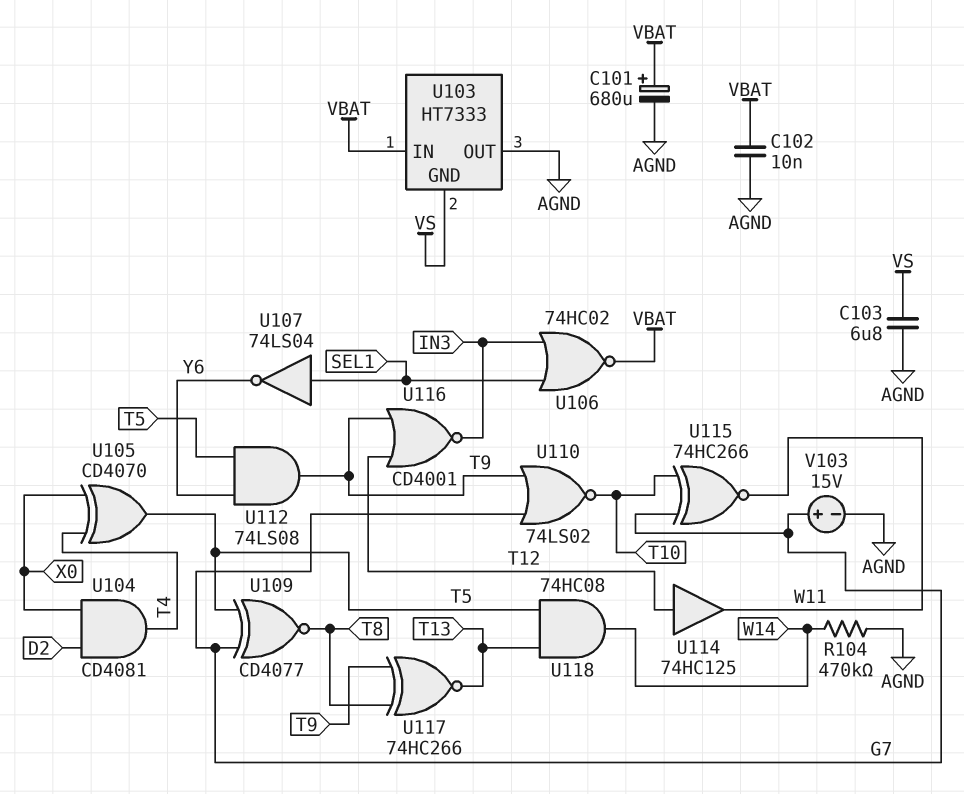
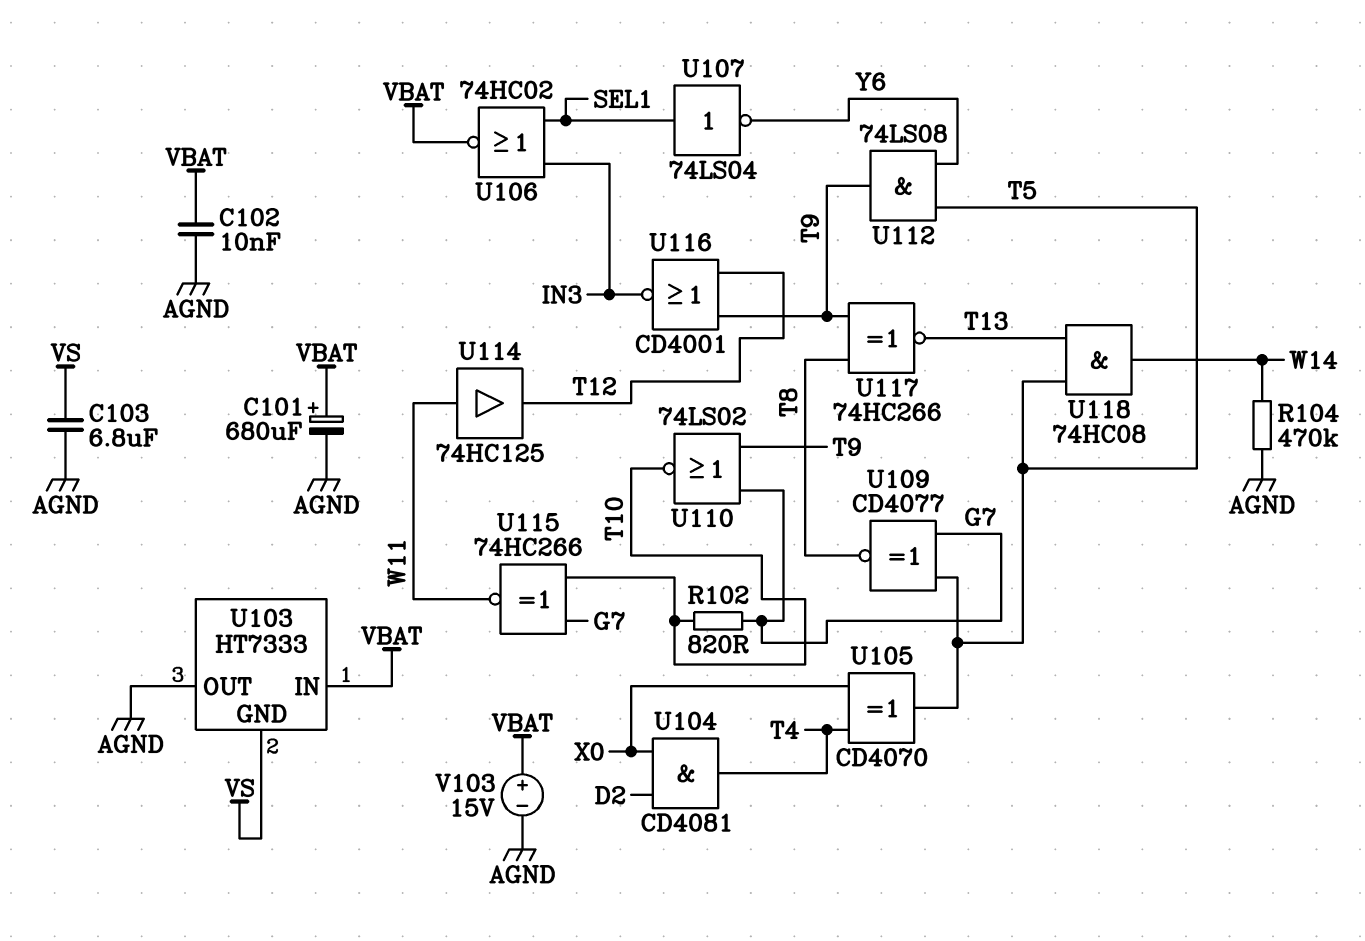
R102: none -> 820 (G7, T10)
U114: buffer 74HC125 (in T12, out W11) -> buffer 74HC125 (in W11, out T12)
V103: 15V (plus G7, minus AGND) -> 15V (plus VBAT, minus AGND)

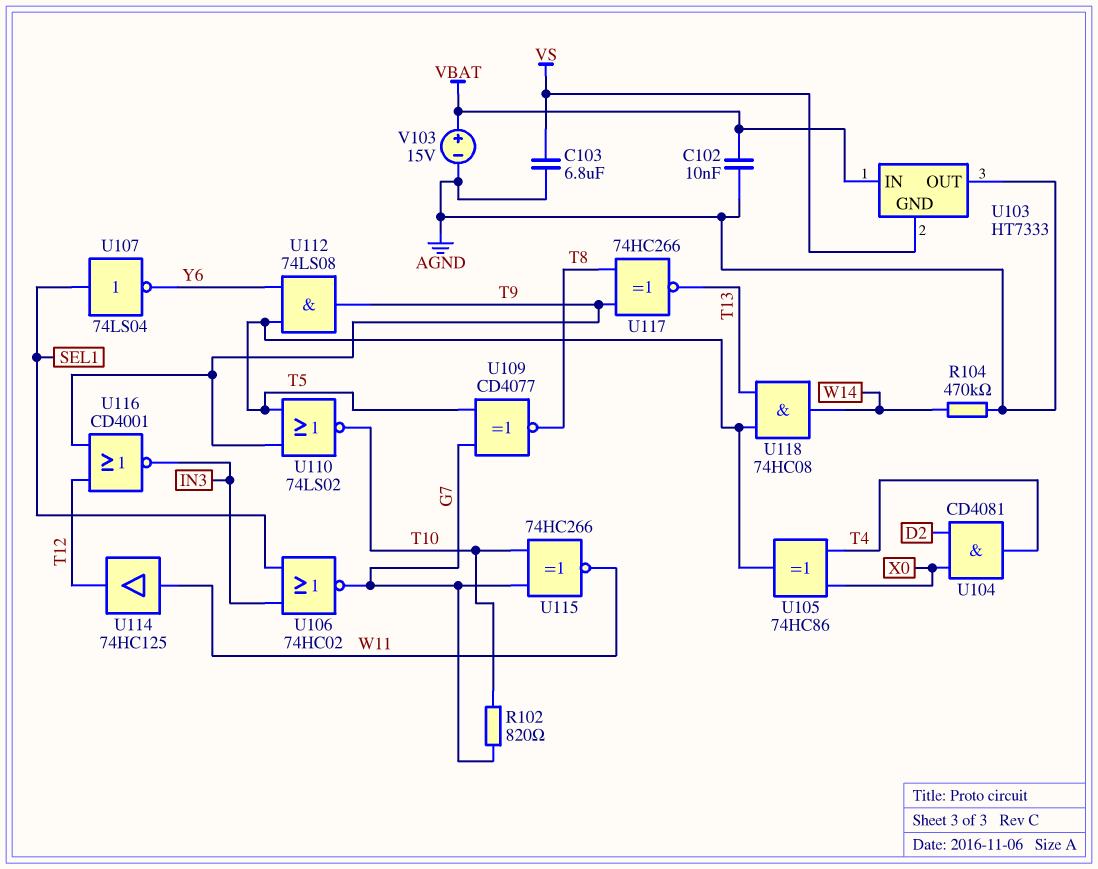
C101: 680uF (plus VBAT, minus AGND) -> none
U105: XOR CD4070 (in T4, in X0, out T5) -> XOR 74HC86 (in T4, in X0, out T5)
U106: NOR 74HC02 (in IN3, in SEL1, out VBAT) -> NOR 74HC02 (in IN3, in SEL1, out G7)
U110: NOR 74LS02 (in G7, in T9, out T10) -> NOR 74LS02 (in T5, in T9, out T10)

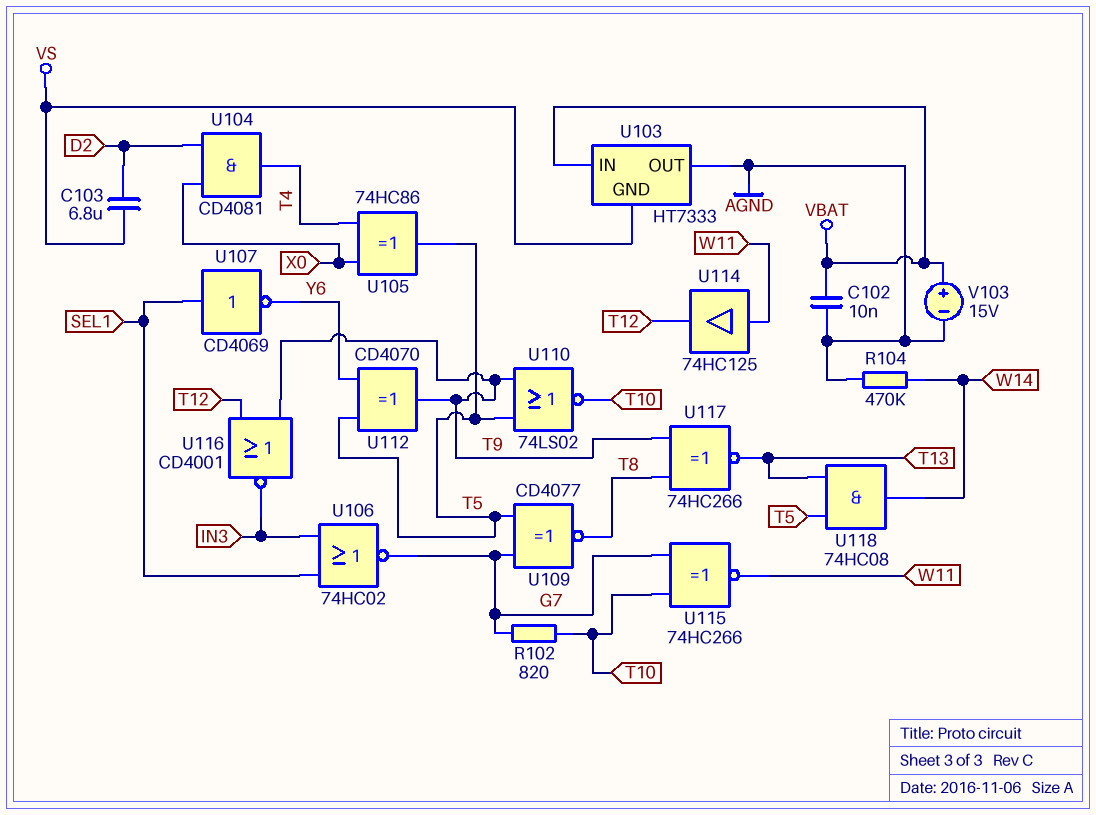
C103: 6.8uF (AGND, VS) -> 6.8uF (D2, VS)
U107: NOT 74LS04 (in SEL1, out Y6) -> NOT CD4069 (in SEL1, out Y6)
U112: AND 74LS08 (in T5, in Y6, out T9) -> XOR CD4070 (in T5, in Y6, out T9)

